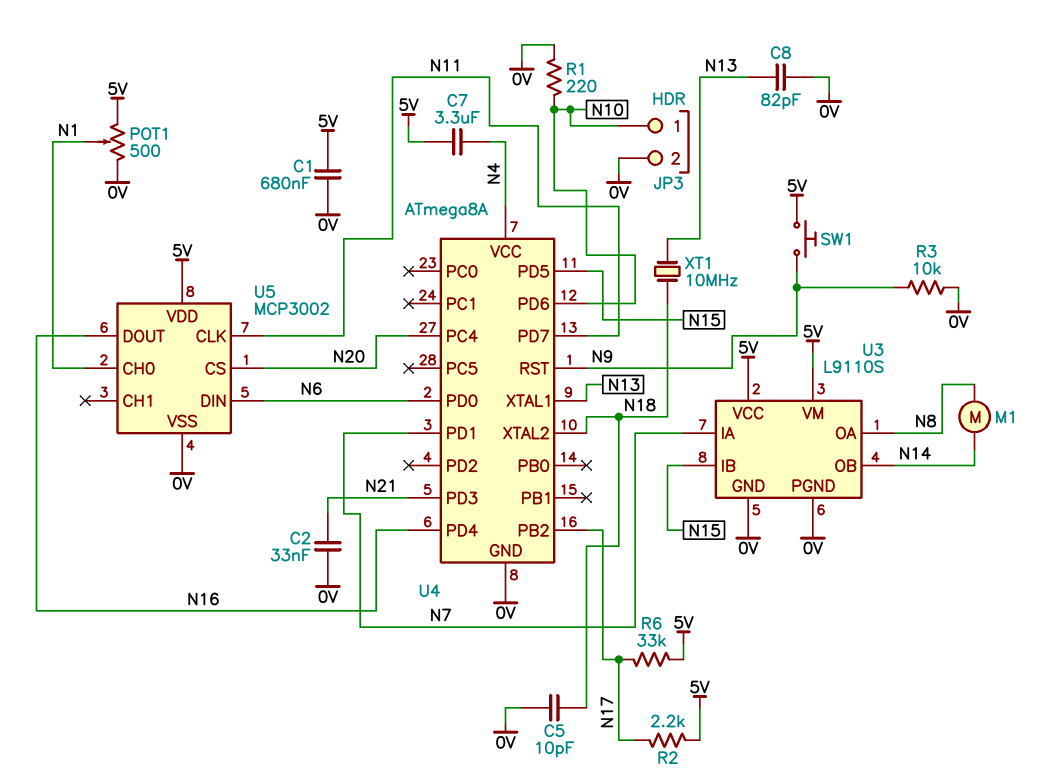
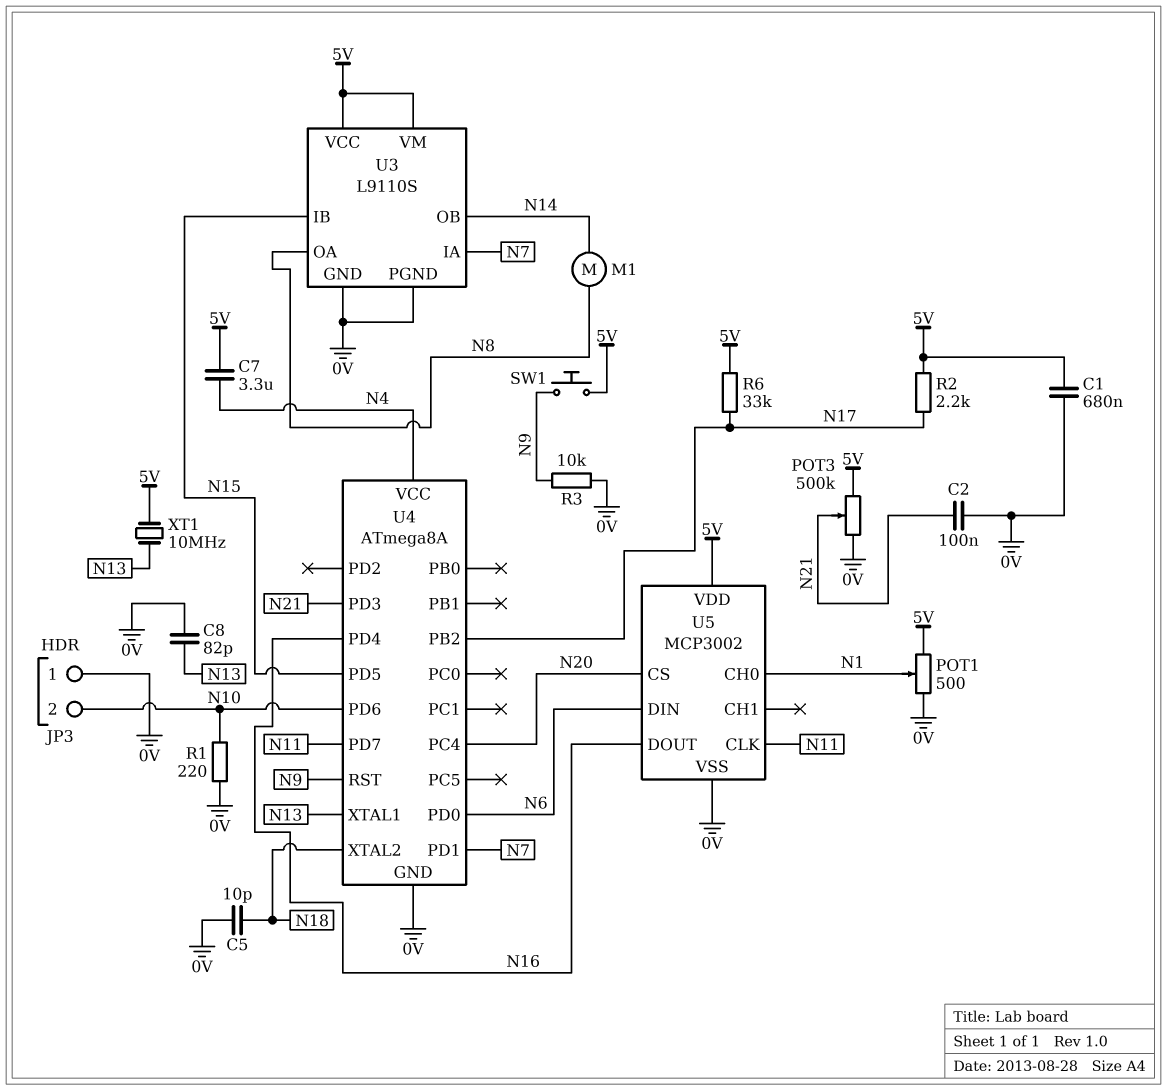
C2: 33nF (0V, N21) -> 100nF (0V, N21)
JP3 pin 1: N10 -> 0V
JP3 pin 2: 0V -> N10
POT3: none -> 500k (0V, 5V, wiper N21)
XT1: 10MHz (N13, N18) -> 10MHz (5V, N13)

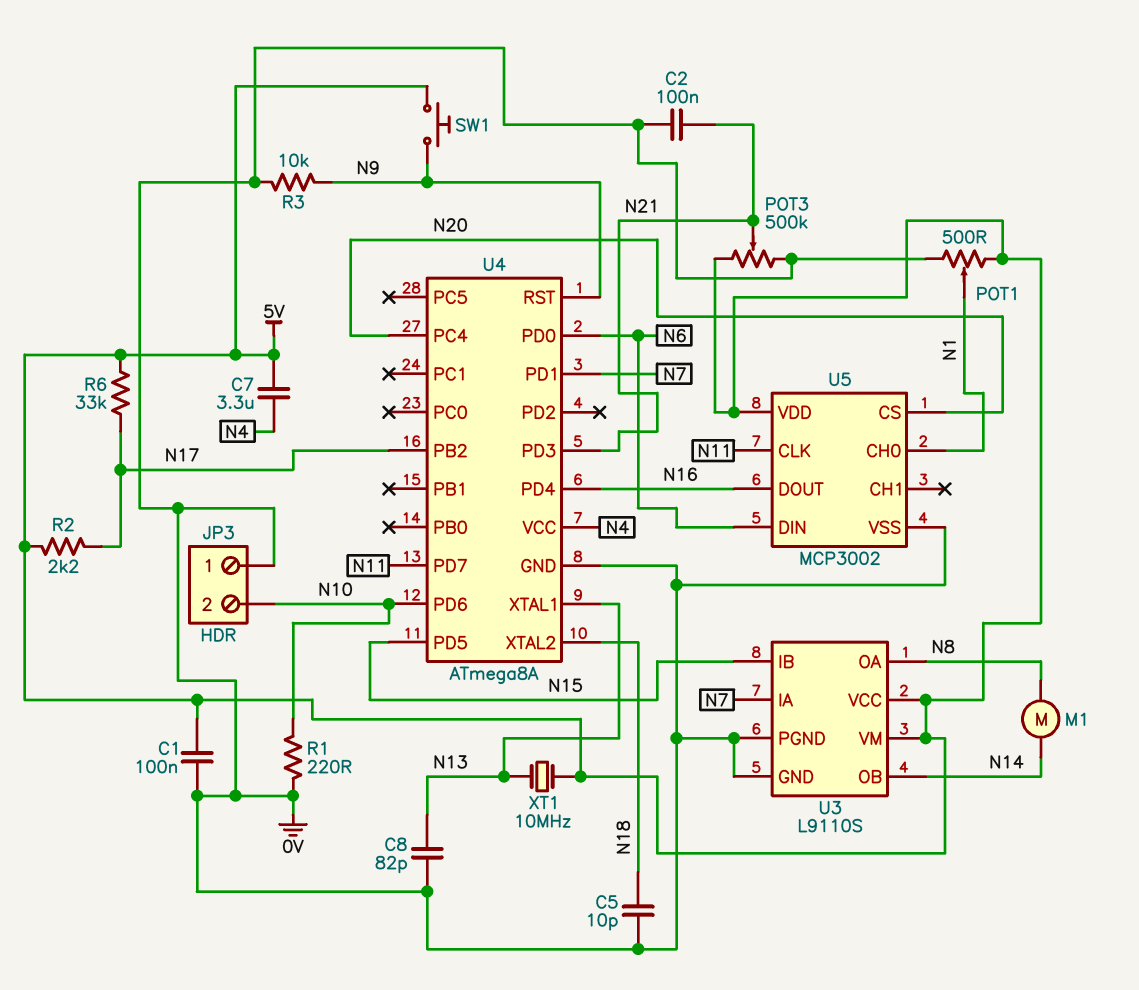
C1: 680nF (0V, 5V) -> 100nF (0V, 5V)

